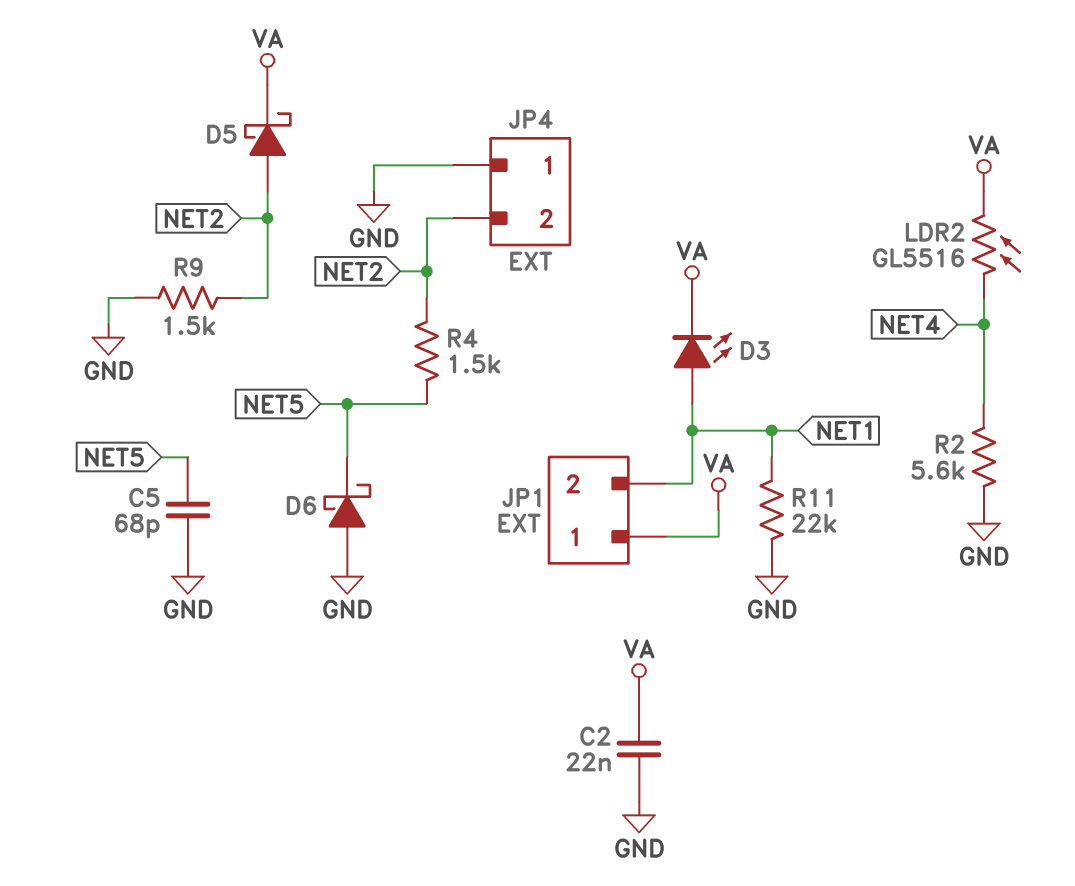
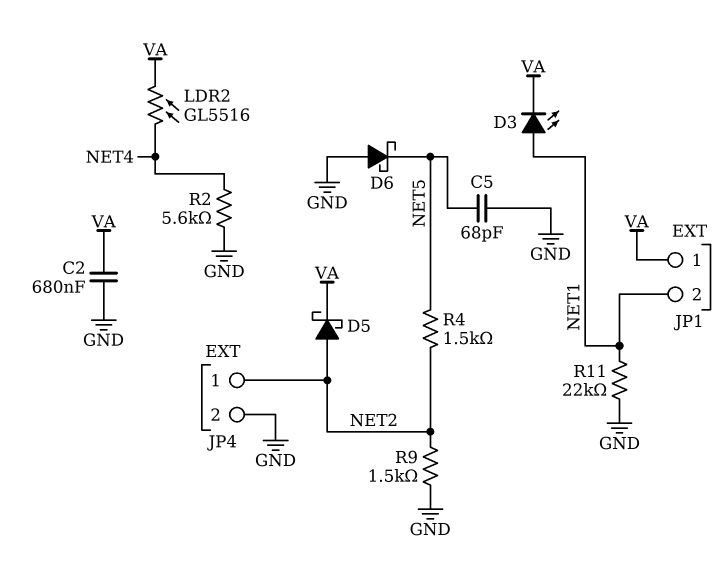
C2: 22nF (GND, VA) -> 680nF (GND, VA)
JP4 pin 1: GND -> NET2
JP4 pin 2: NET2 -> GND

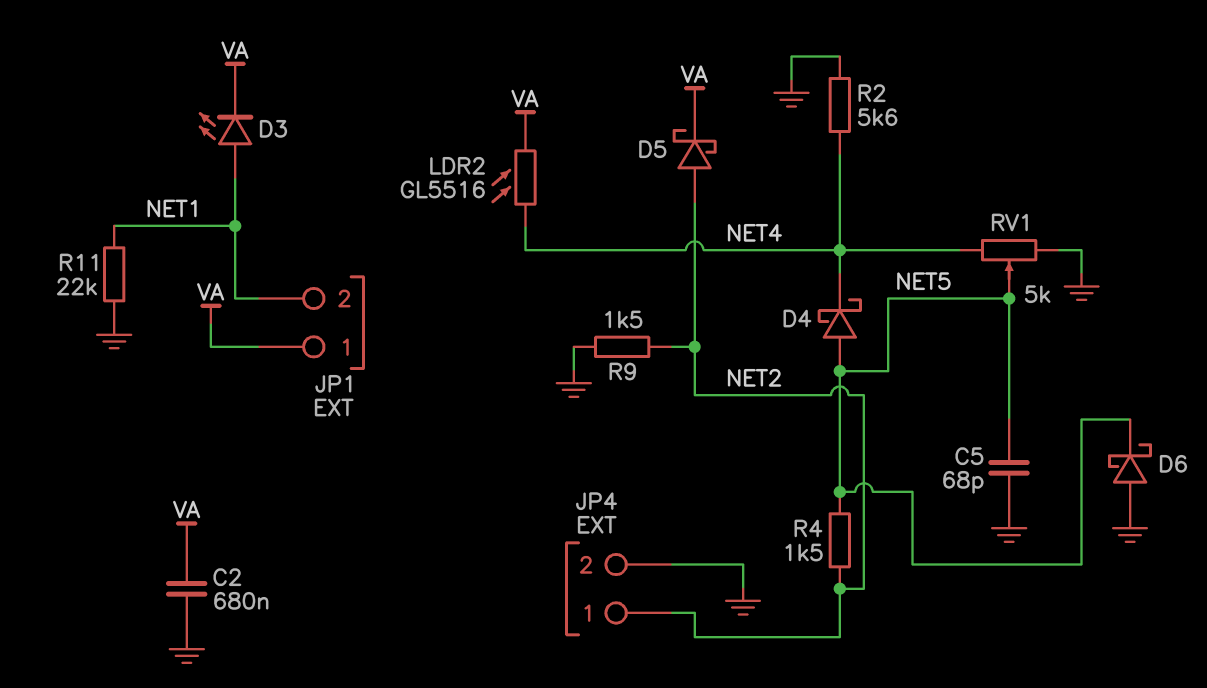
D4: none -> schottky (A NET5, K NET4)
RV1: none -> 5k (GND, NET4, wiper NET5)

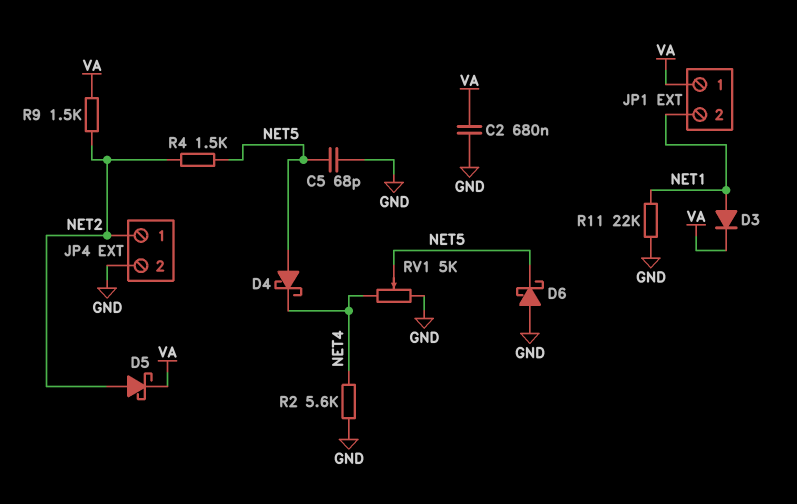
D3: LED (A NET1, K VA) -> diode (A NET1, K VA)
LDR2: GL5516 (NET4, VA) -> none
R9: 1.5k (GND, NET2) -> 1.5k (NET2, VA)

